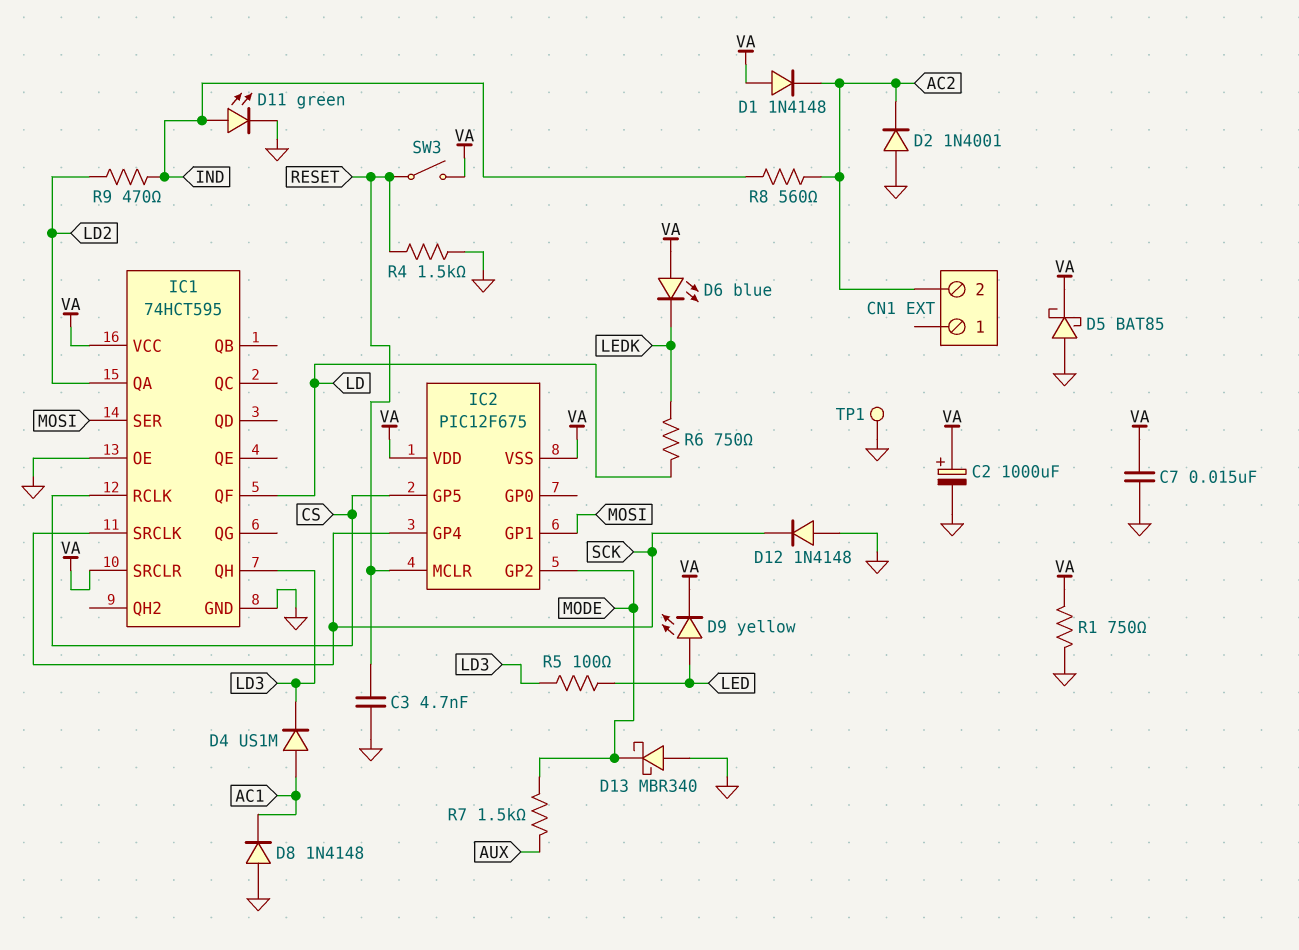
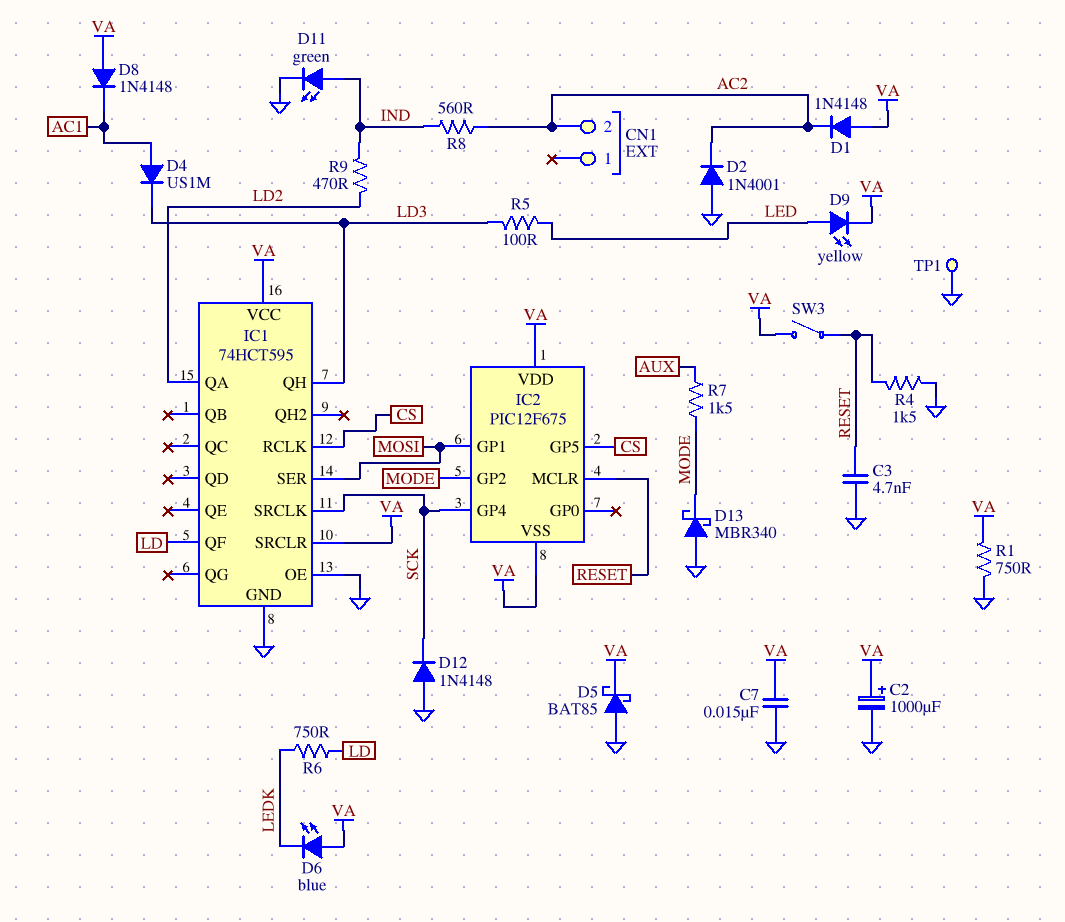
D8: diode 1N4148 (A GND, K AC1) -> diode 1N4148 (A VA, K AC1)

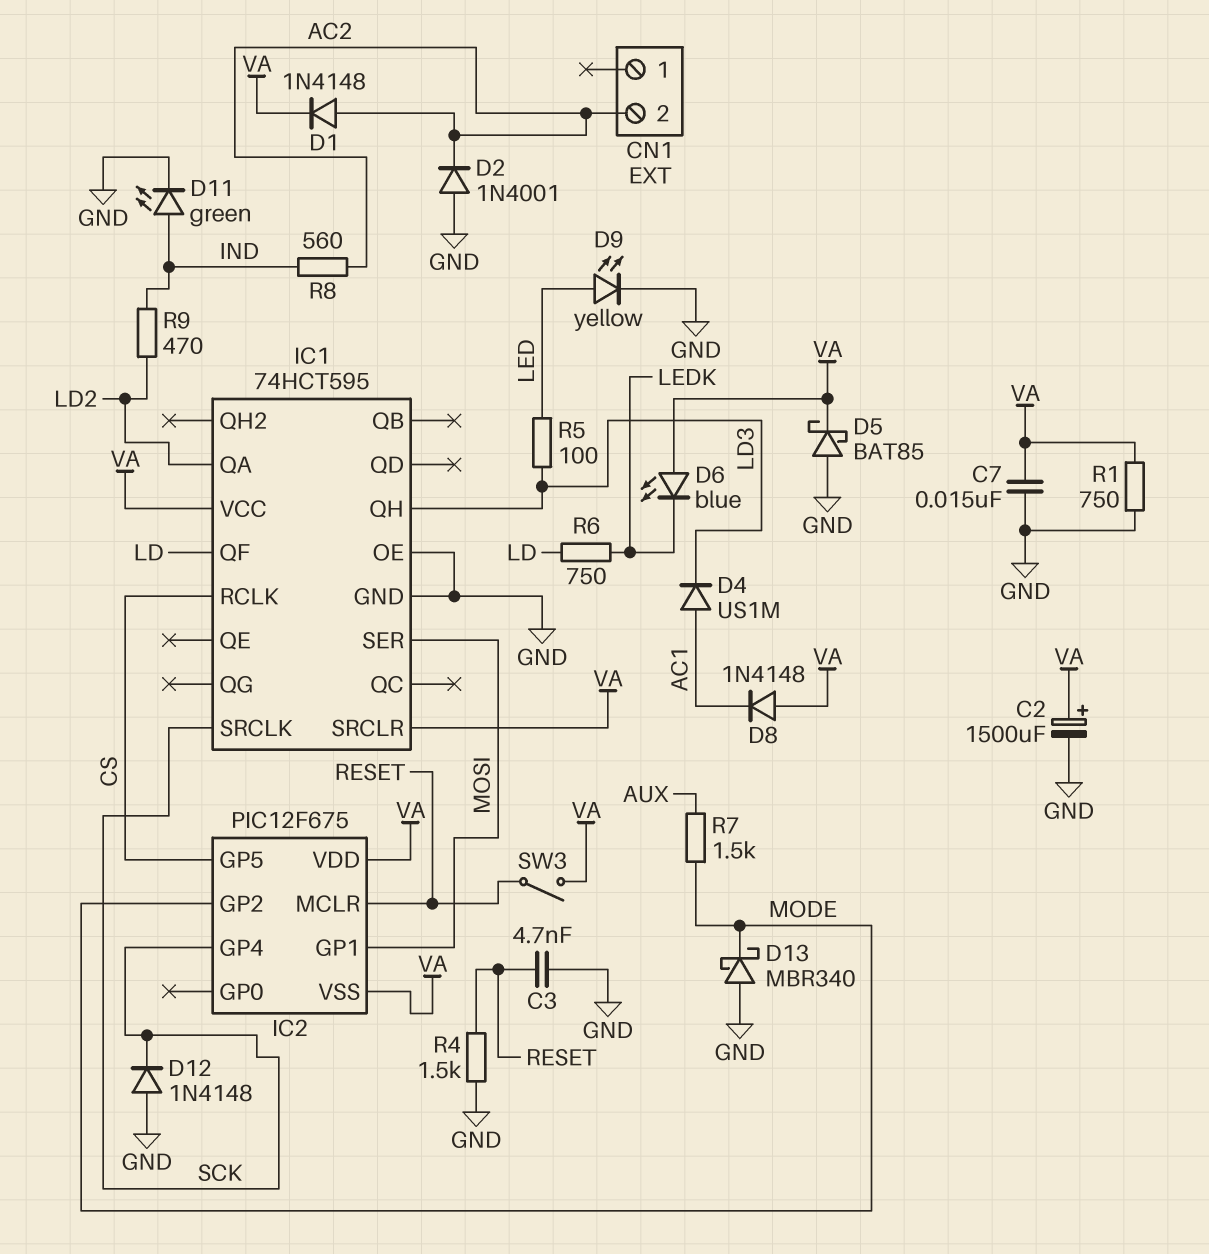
C2: 1000uF (plus VA, minus GND) -> 1500uF (plus VA, minus GND)
D1: diode 1N4148 (A VA, K AC2) -> diode 1N4148 (A AC2, K VA)
D9: LED yellow (A LED, K VA) -> LED yellow (A LED, K GND)
TP1: test point (GND) -> none

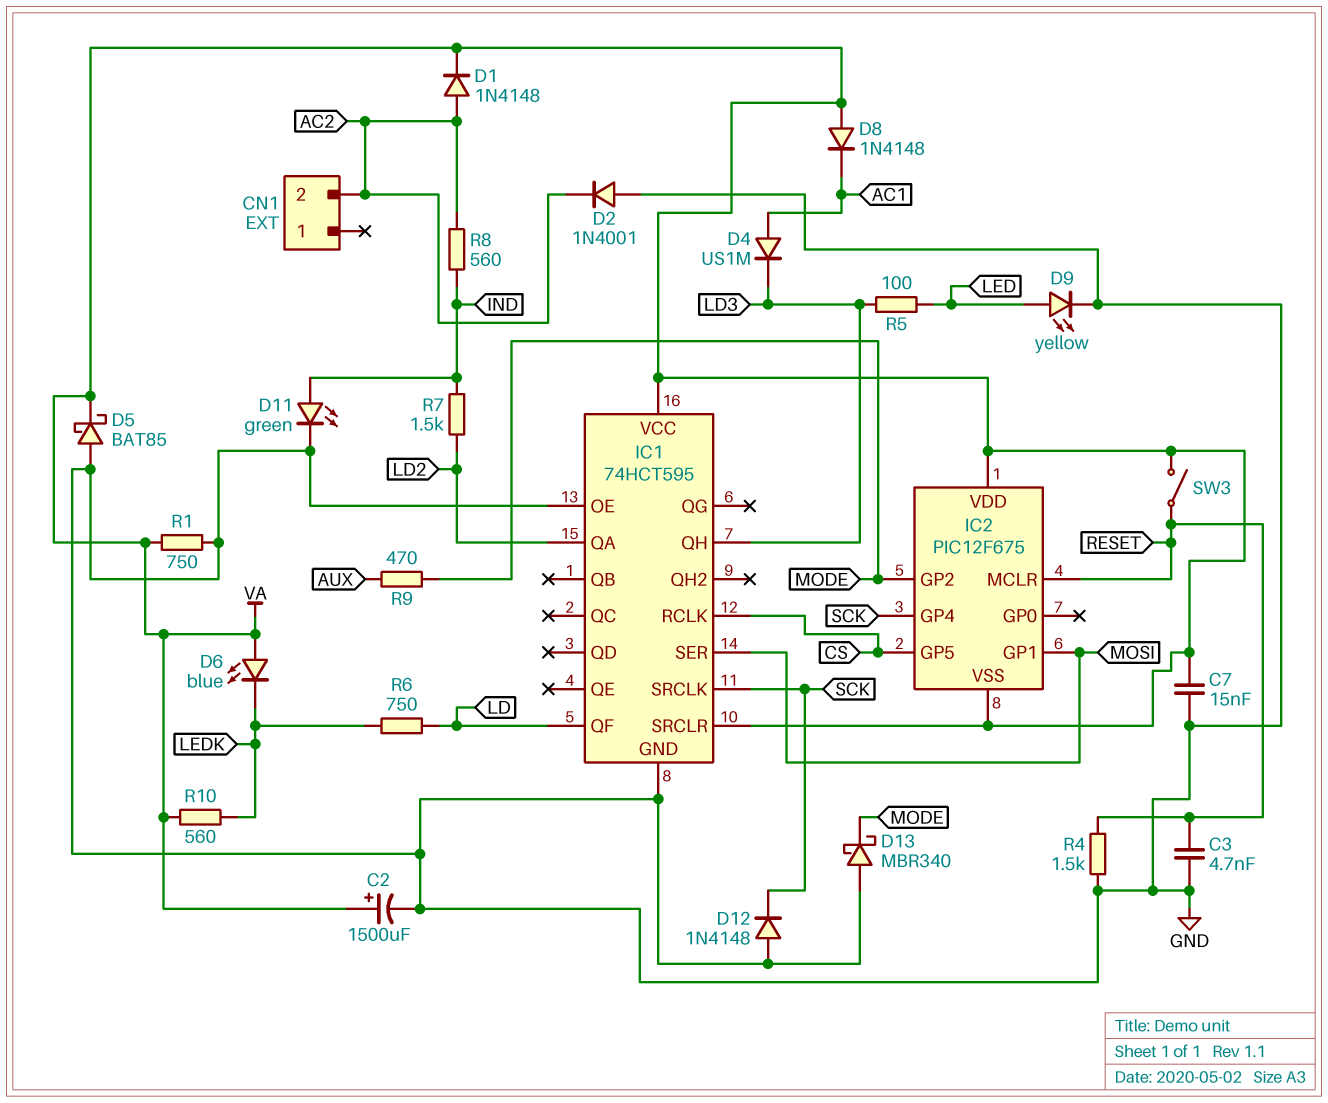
R7: 1.5k (AUX, MODE) -> 1.5k (IND, LD2)
R9: 470 (IND, LD2) -> 470 (AUX, MODE)
R10: none -> 560 (LEDK, VA)

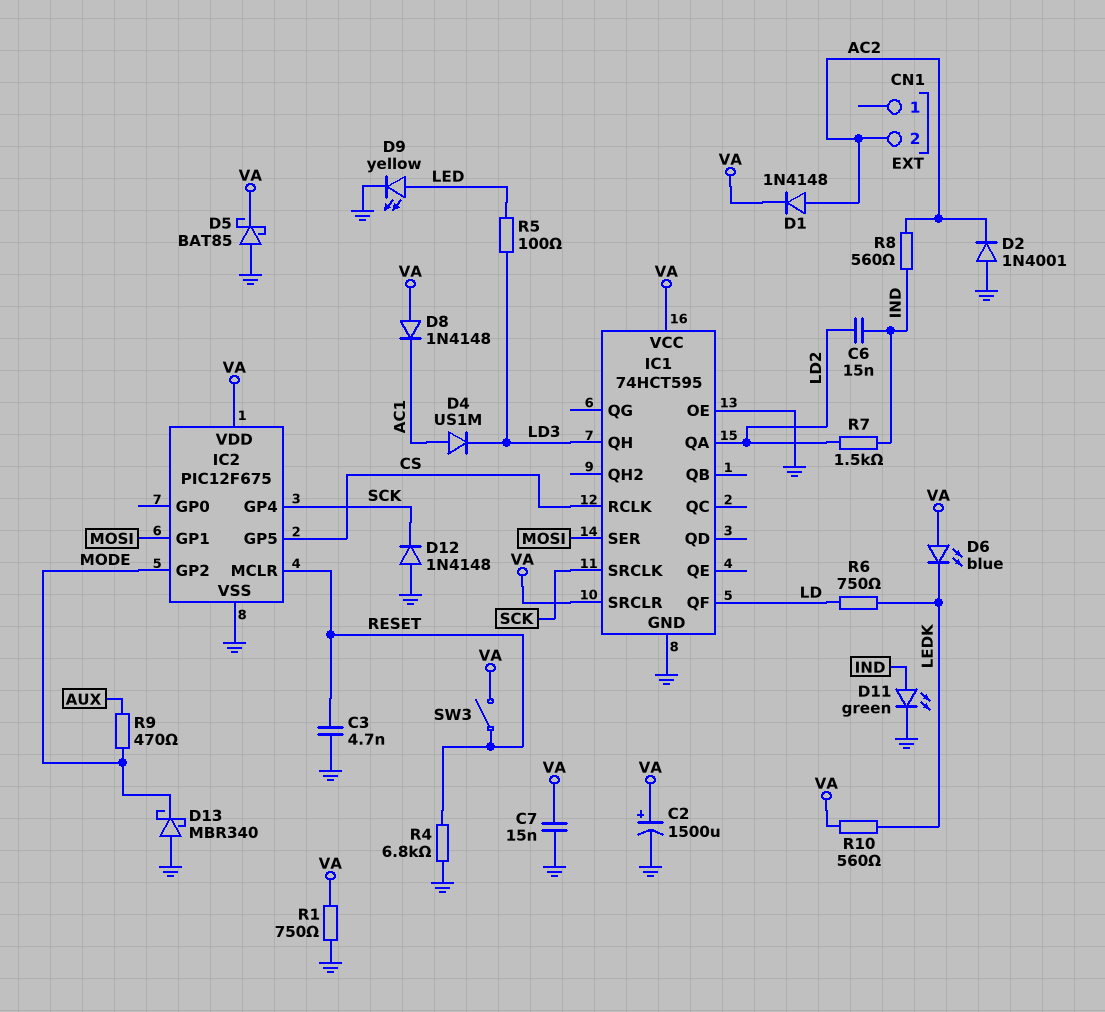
C6: none -> 15nF (IND, LD2)
IC2 pin VSS: VA -> GND
R4: 1.5k (GND, RESET) -> 6.8k (GND, RESET)

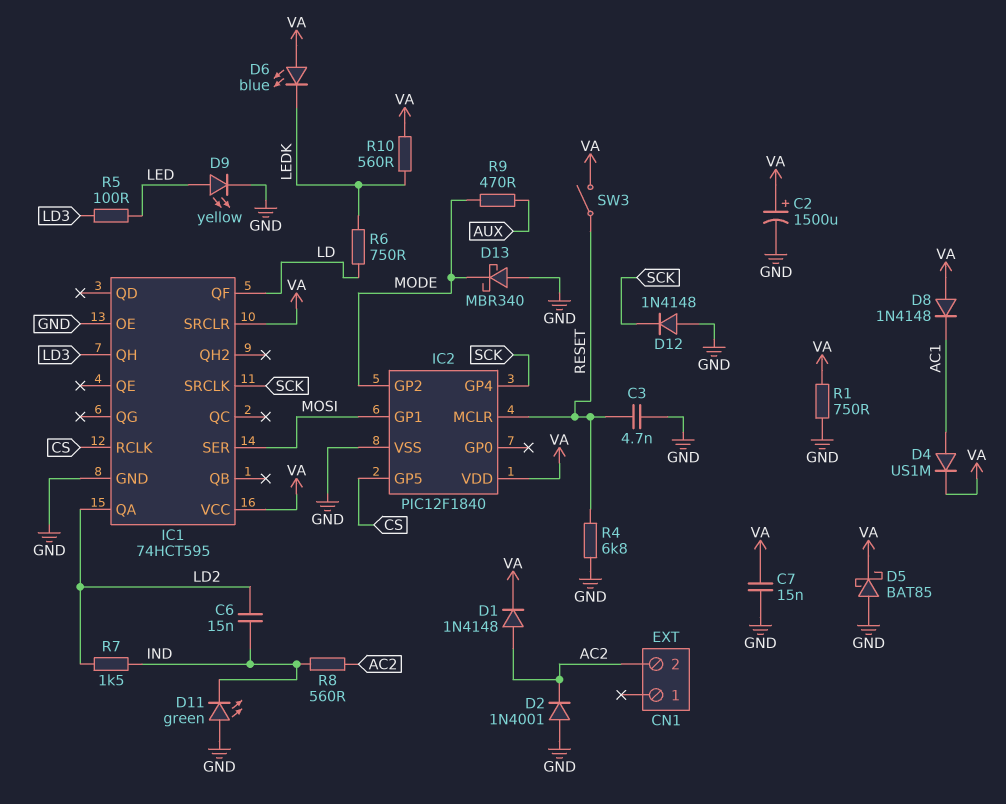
D4: diode US1M (A AC1, K LD3) -> diode US1M (A AC1, K VA)
D11: LED green (A IND, K GND) -> LED green (A GND, K IND)
IC2: PIC12F675 -> PIC12F1840

